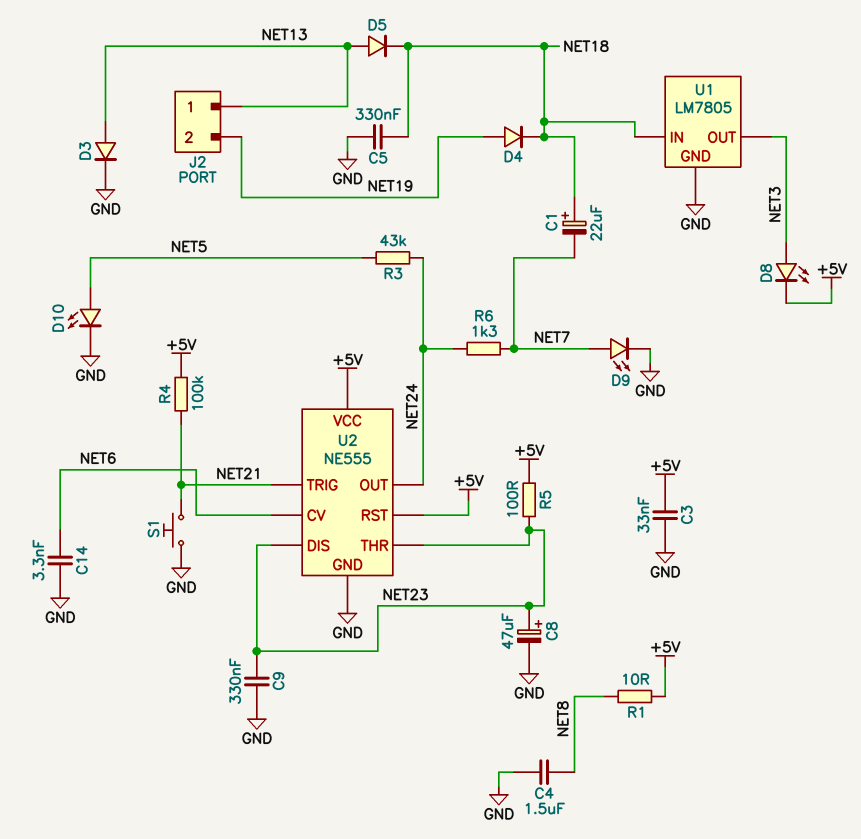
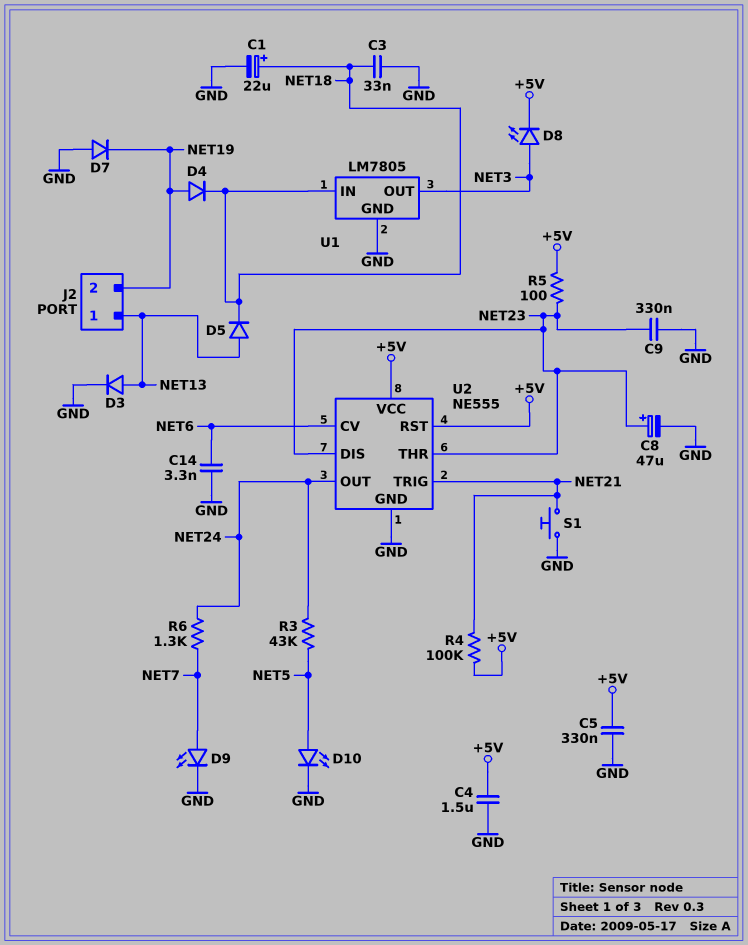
C1: 22uF (plus NET18, minus NET7) -> 22uF (plus NET18, minus GND)
C3: 33nF (+5V, GND) -> 33nF (GND, NET18)
C4: 1.5uF (GND, NET8) -> 1.5uF (+5V, GND)
C5: 330nF (GND, NET18) -> 330nF (+5V, GND)
D7: none -> diode (A GND, K NET19)
R1: 10 (+5V, NET8) -> none

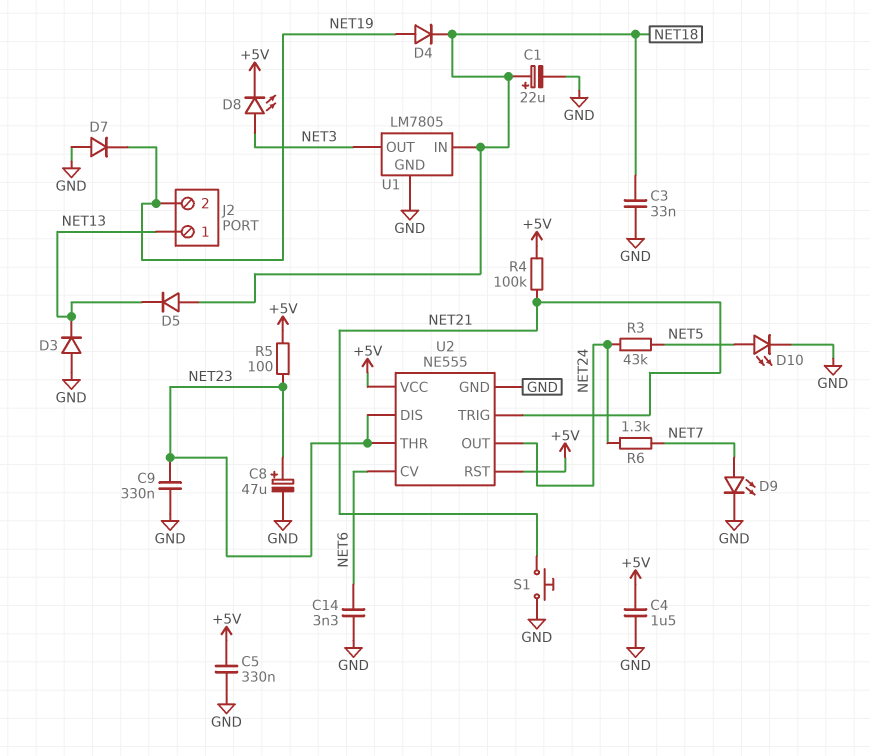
D3: diode (A NET13, K GND) -> diode (A GND, K NET13)
D5: diode (A NET13, K NET18) -> diode (A NET18, K NET13)

